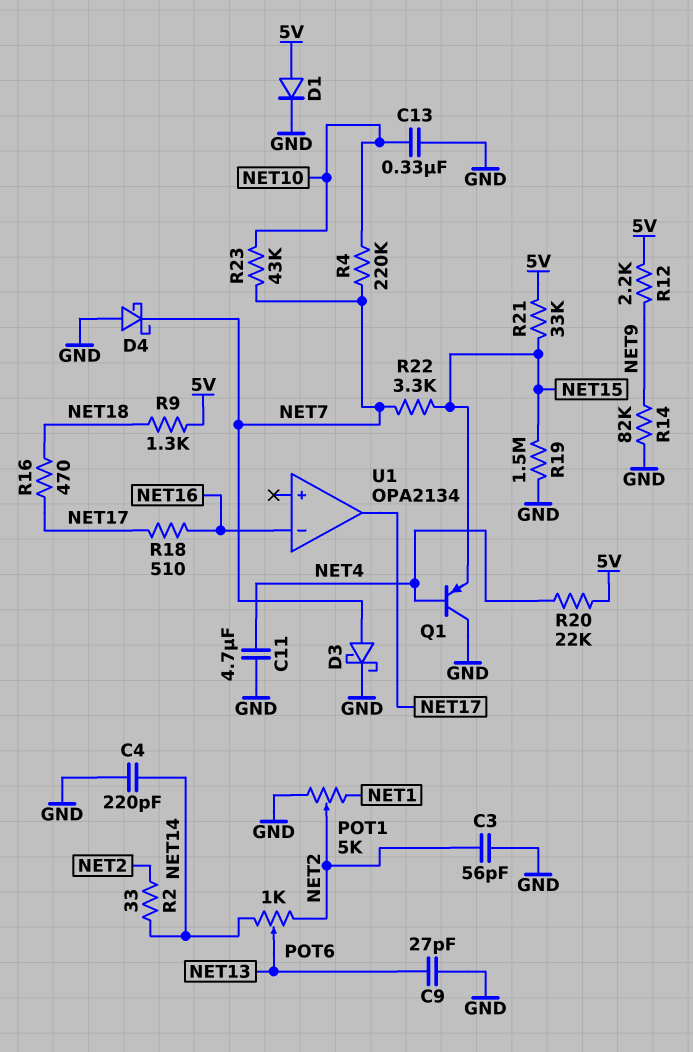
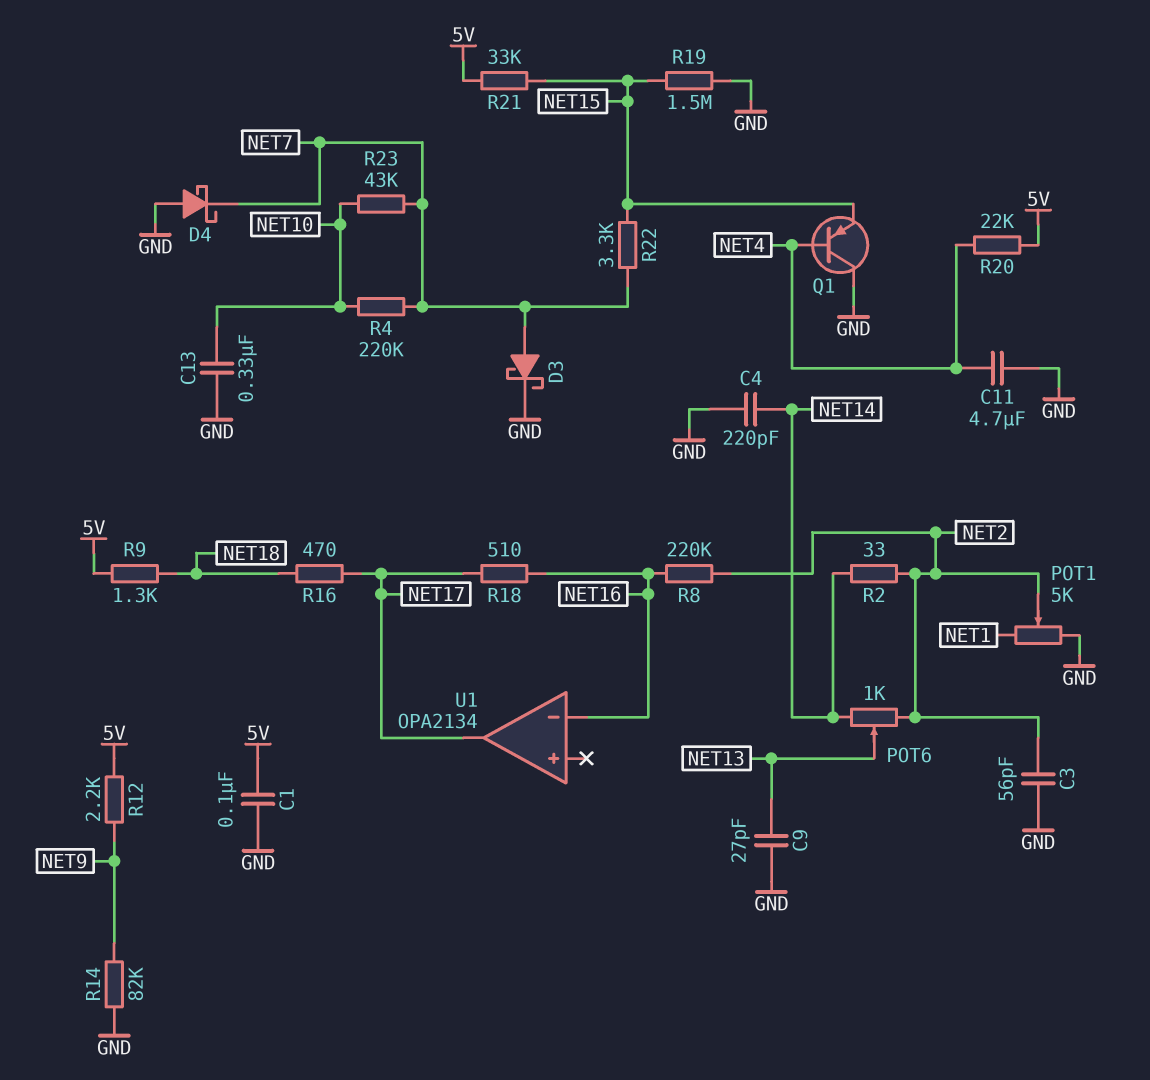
C1: none -> 100nF (5V, GND)
D1: diode (A 5V, K GND) -> none
R8: none -> 220k (NET2, NET16)

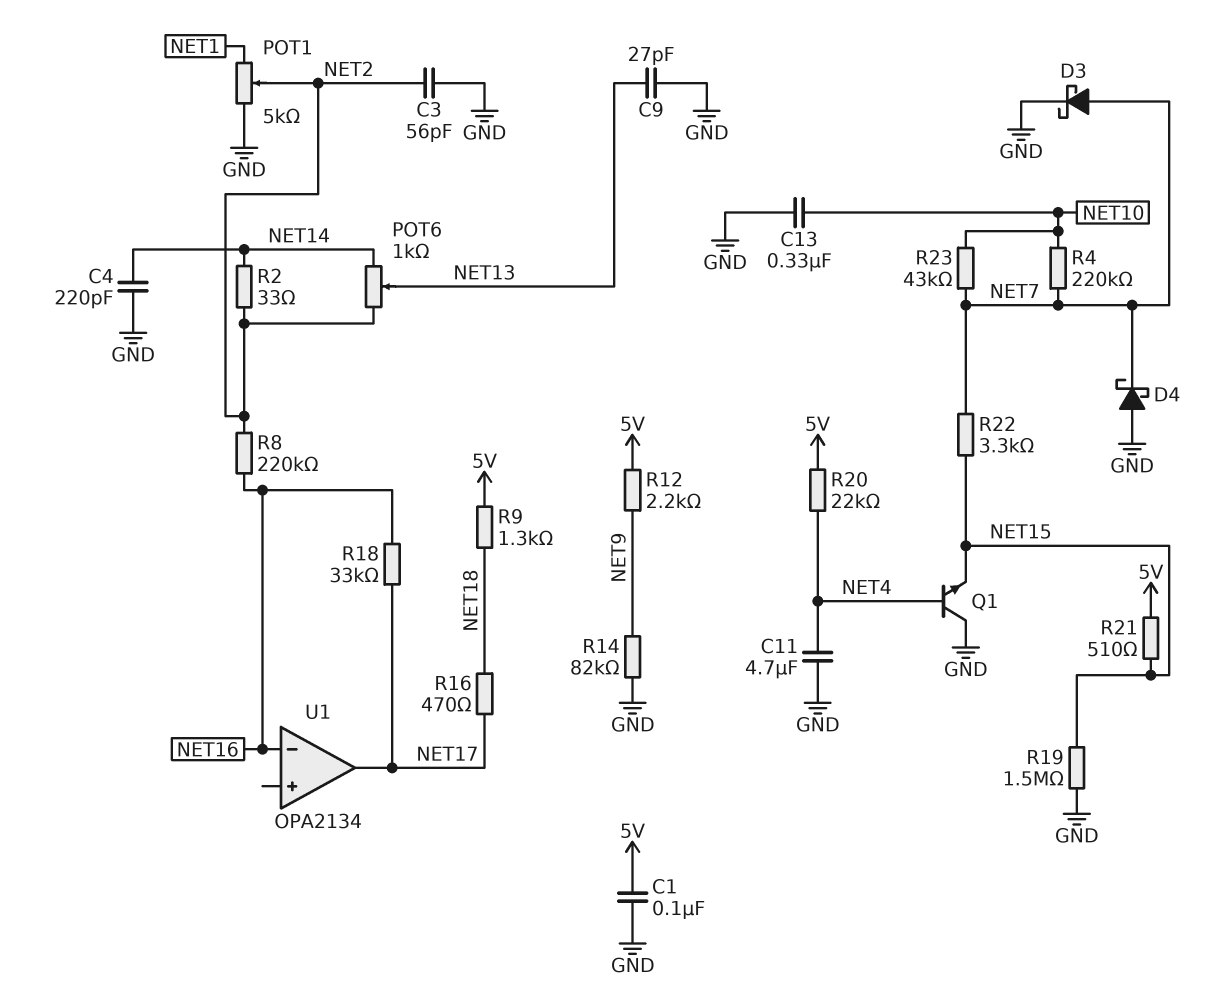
Q1: PNP (B NET4, C GND, E NET15) -> NPN (B NET4, C GND, E NET15)
R18: 510 (NET16, NET17) -> 33k (NET16, NET17)
R21: 33k (5V, NET15) -> 510 (5V, NET15)

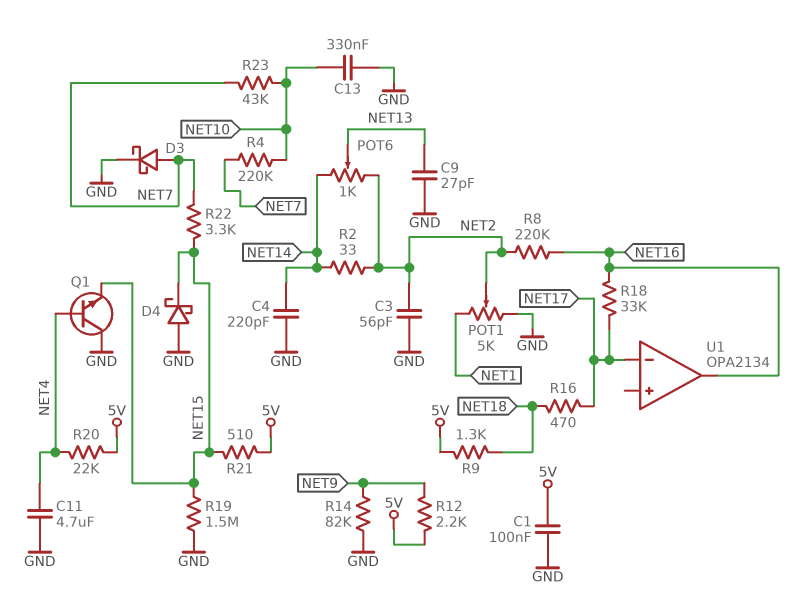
D4: schottky (A GND, K NET7) -> schottky (A GND, K NET15)
U1 pin in-: NET16 -> NET17
U1 pin out: NET17 -> NET16

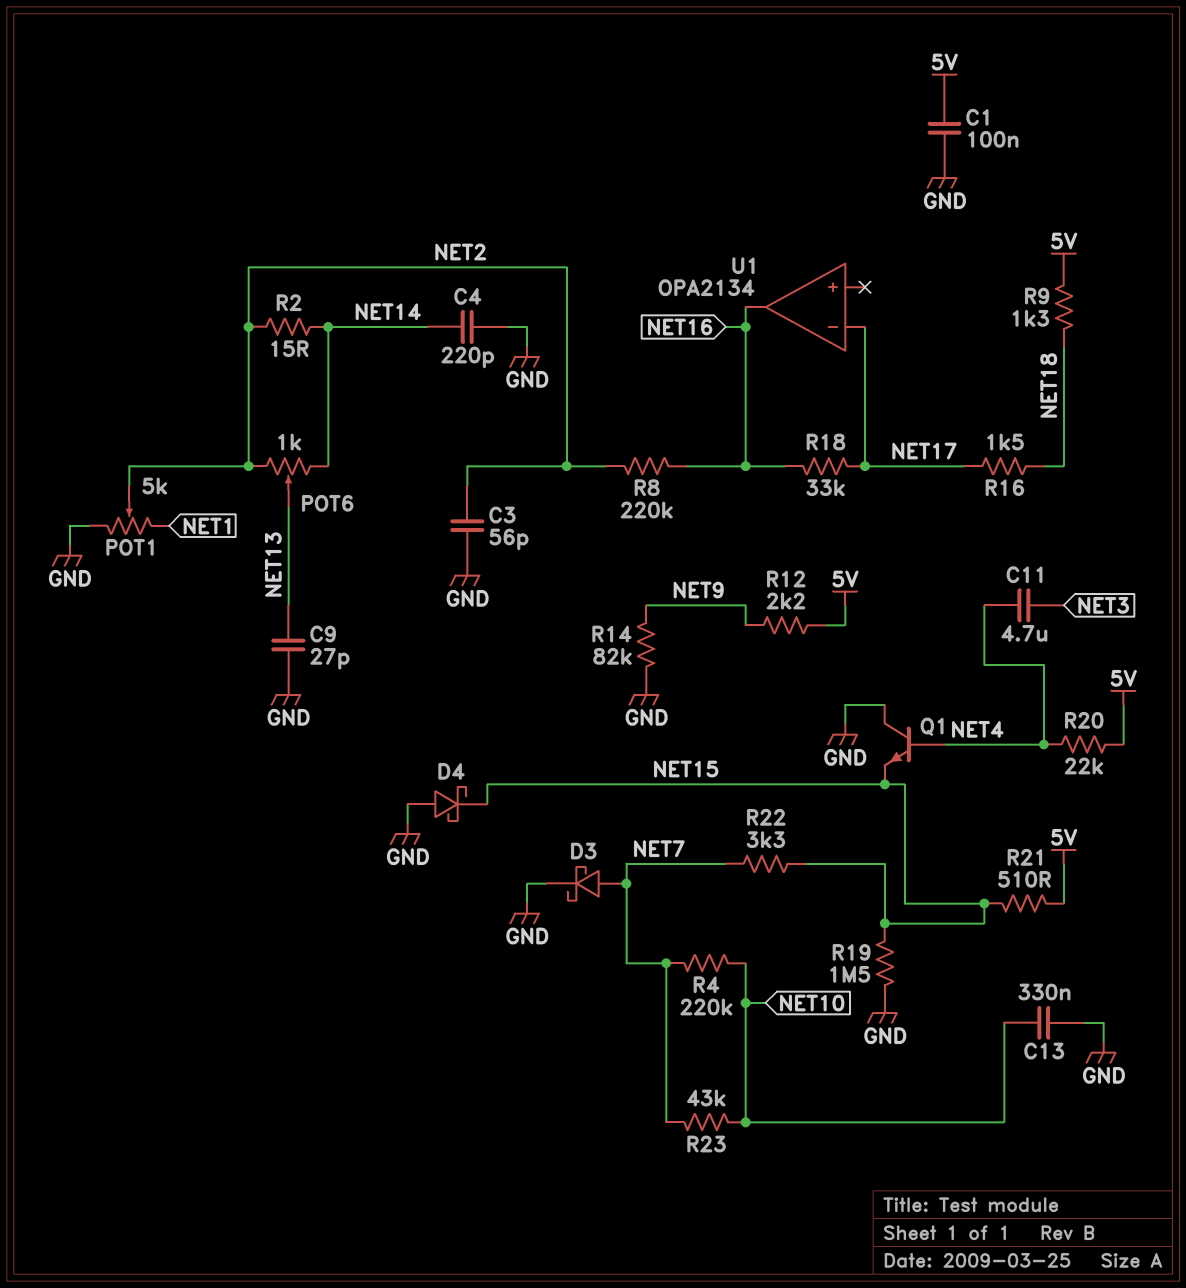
C11: 4.7uF (GND, NET4) -> 4.7uF (NET3, NET4)
R2: 33 (NET2, NET14) -> 15 (NET2, NET14)
R16: 470 (NET17, NET18) -> 1.5k (NET17, NET18)

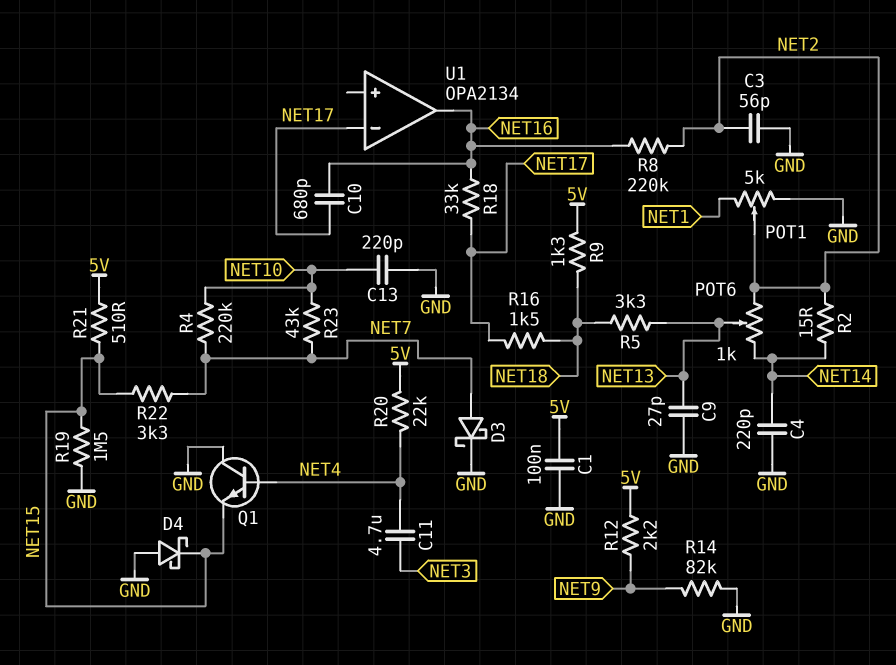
C10: none -> 680pF (NET16, NET17)
C13: 330nF (GND, NET10) -> 220pF (GND, NET10)
R5: none -> 3.3k (NET13, NET18)

